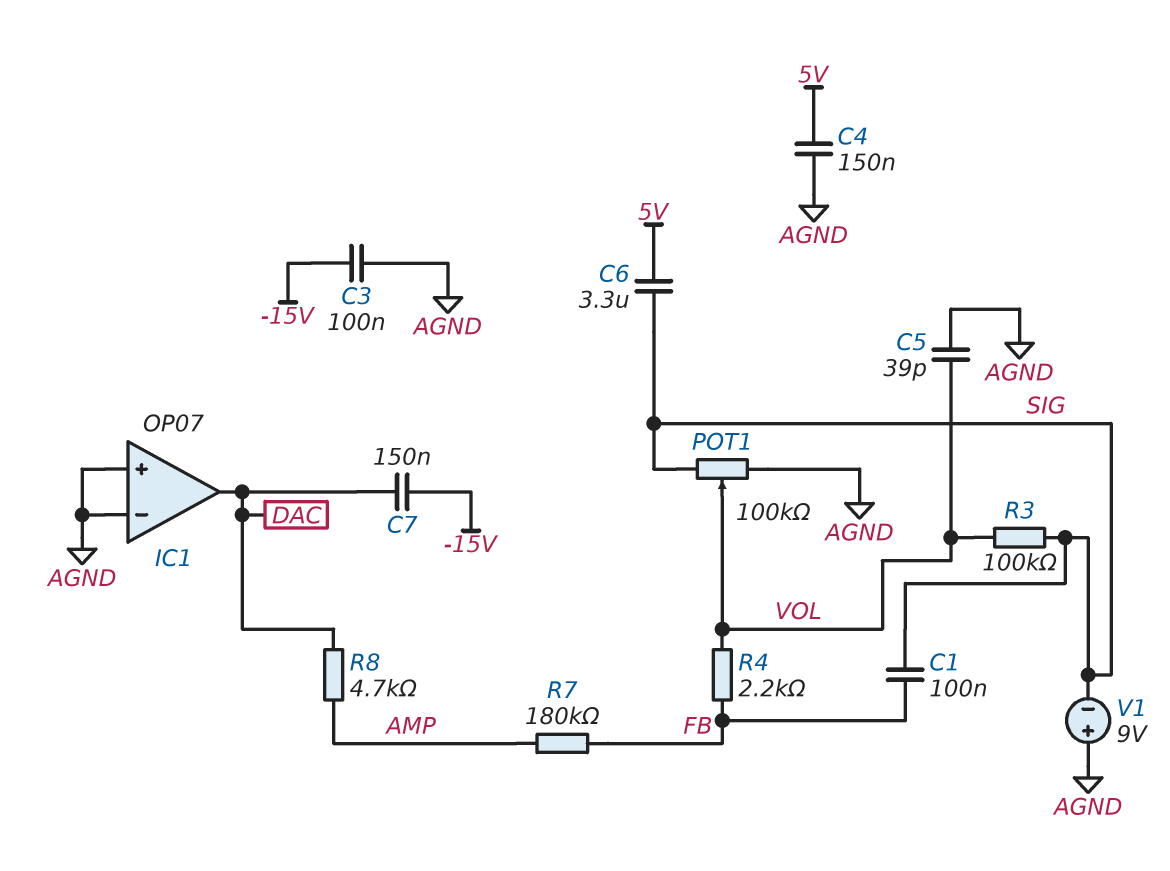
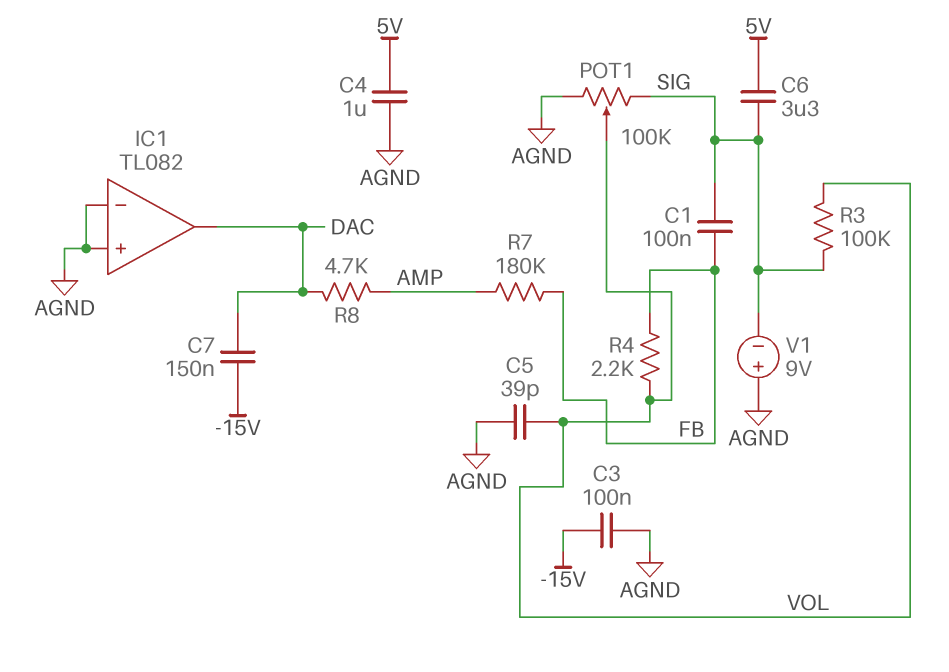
C4: 150nF (5V, AGND) -> 1uF (5V, AGND)
IC1: OP07 -> TL082

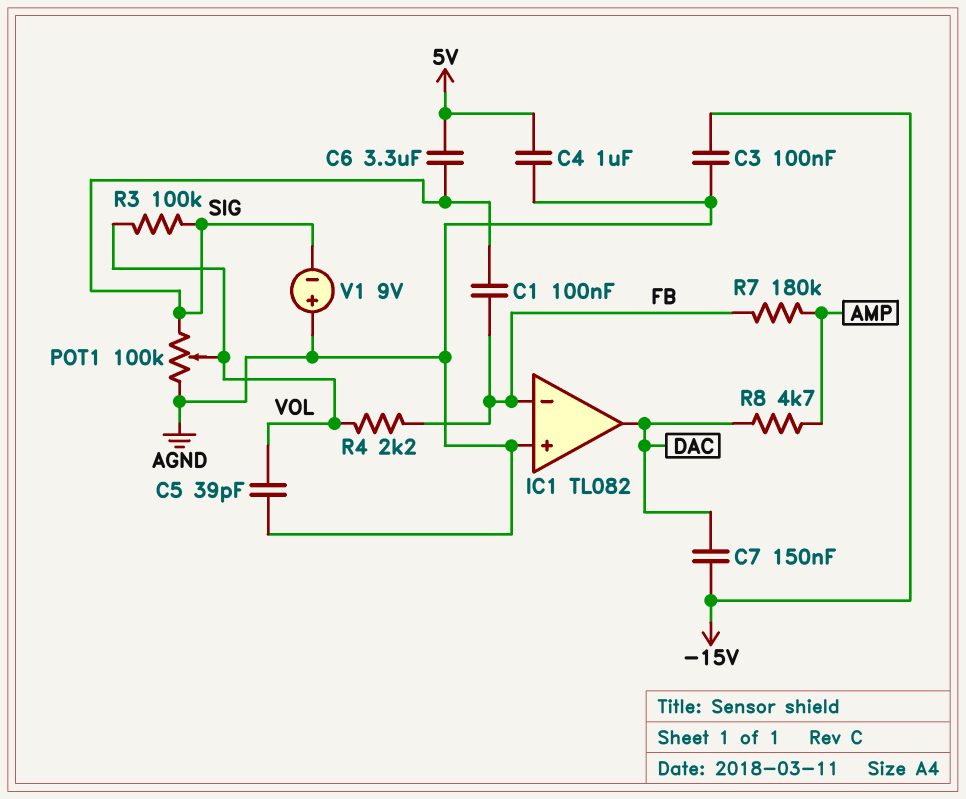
IC1 pin in-: AGND -> FB

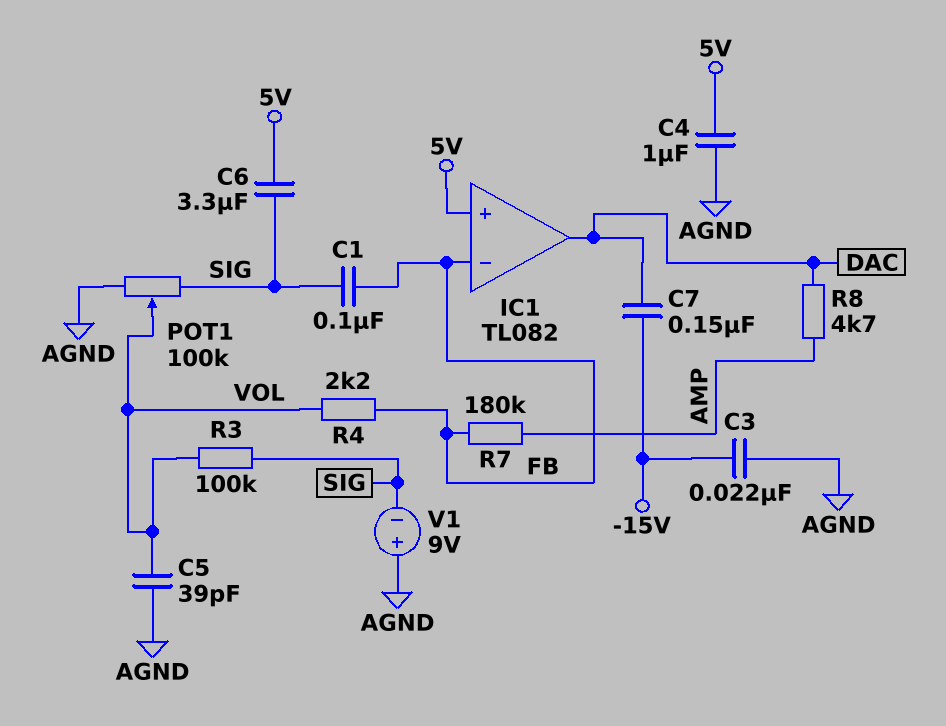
C3: 100nF (-15V, AGND) -> 22nF (-15V, AGND)
IC1 pin in+: AGND -> 5V

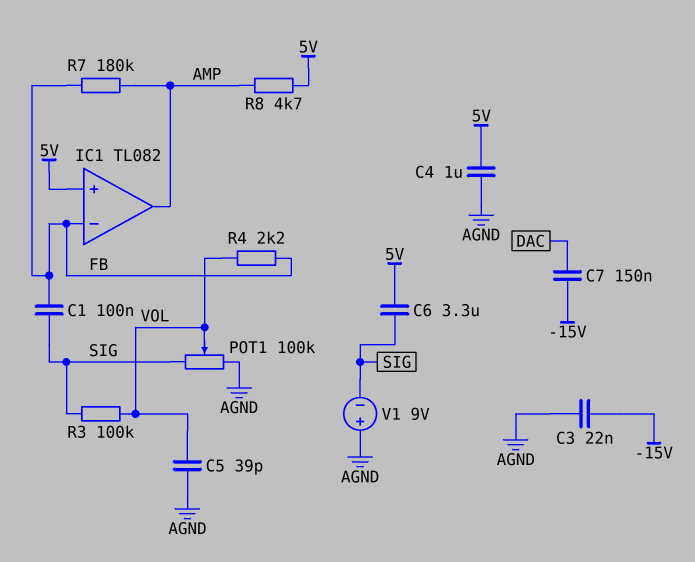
IC1 pin out: DAC -> AMP
R8: 4.7k (AMP, DAC) -> 4.7k (5V, AMP)

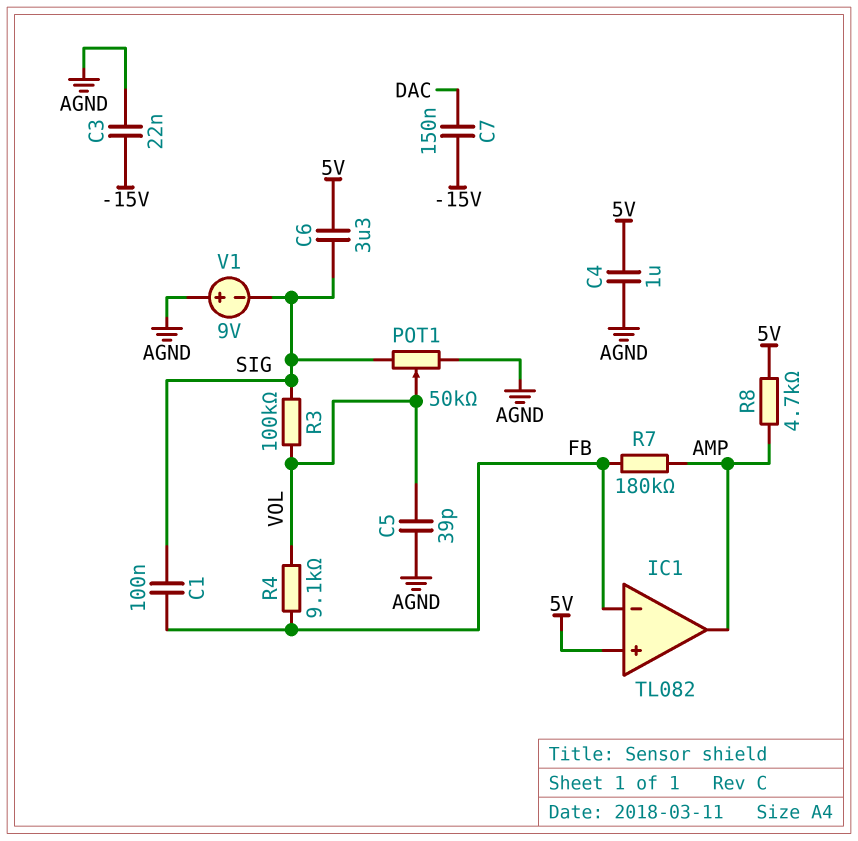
POT1: 100k (AGND, SIG, wiper VOL) -> 50k (AGND, SIG, wiper VOL)
R4: 2.2k (FB, VOL) -> 9.1k (FB, VOL)

